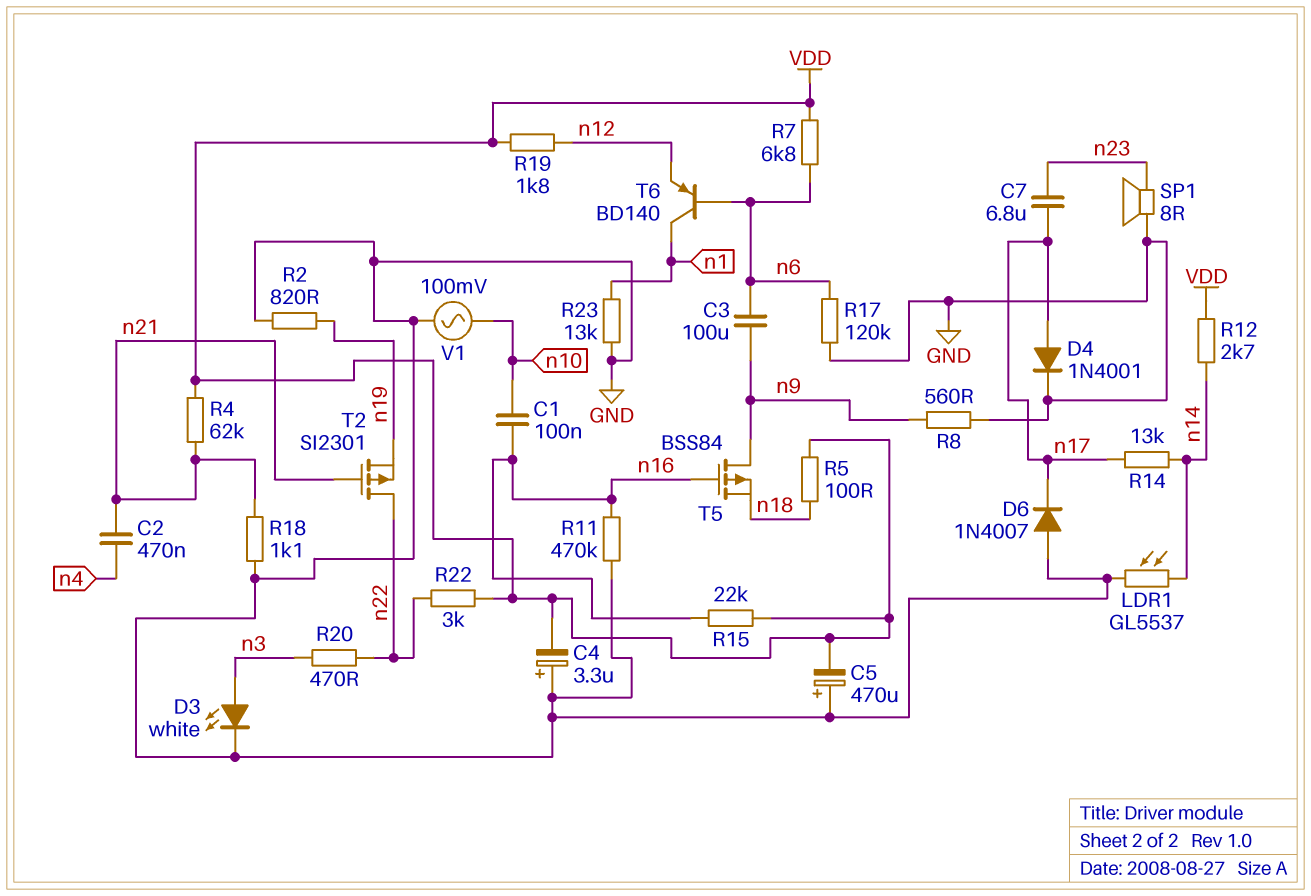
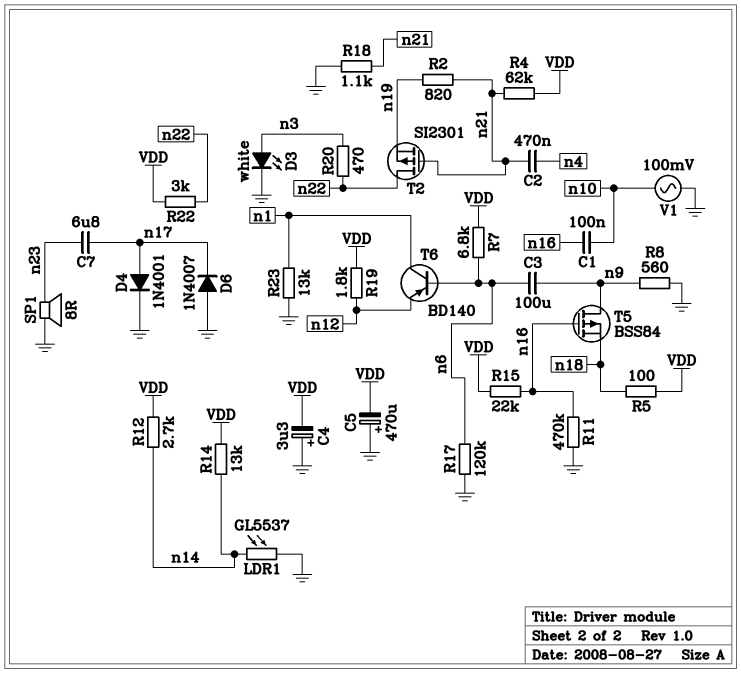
R2: 820 (GND, n19) -> 820 (n19, n21)
R14: 13k (n14, n17) -> 13k (VDD, n14)

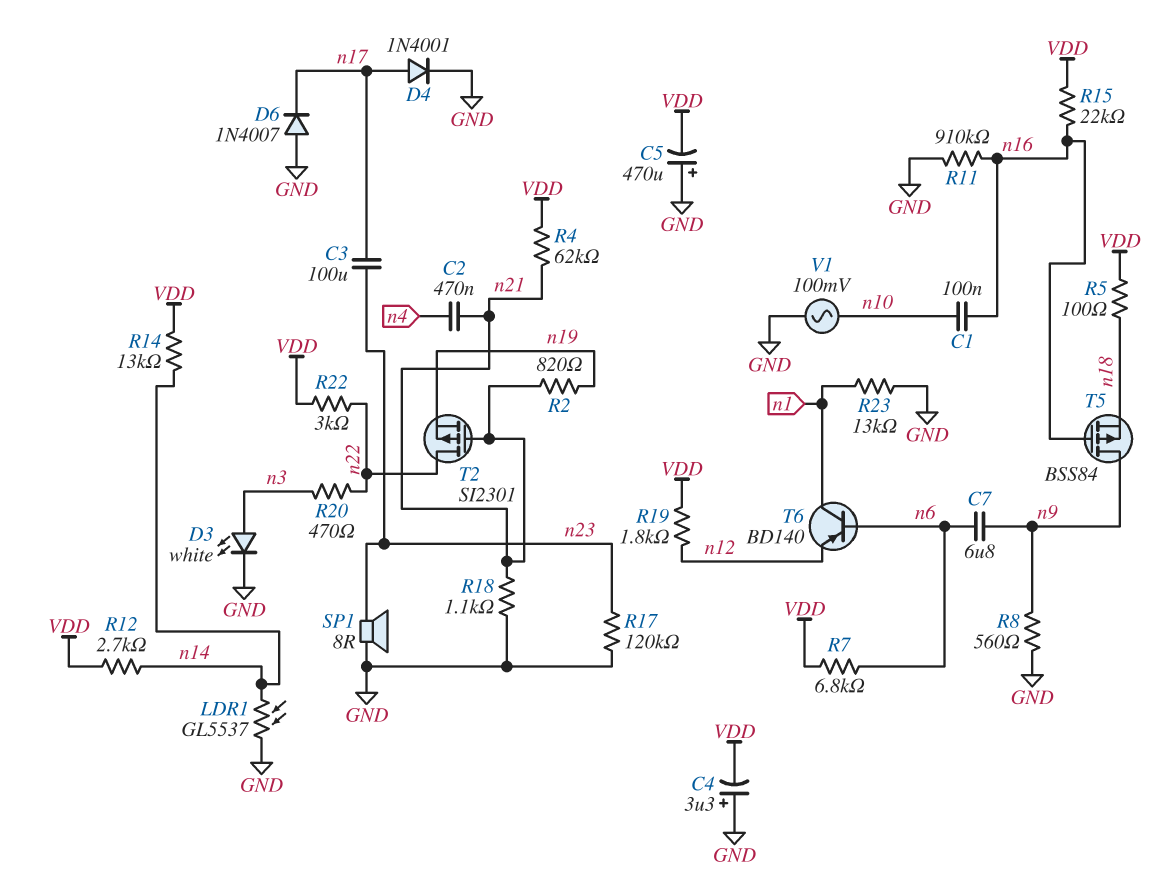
C3: 100uF (n6, n9) -> 100uF (n17, n23)
C7: 6.8uF (n17, n23) -> 6.8uF (n6, n9)
R11: 470k (GND, n16) -> 910k (GND, n16)
R17: 120k (GND, n6) -> 120k (GND, n23)

